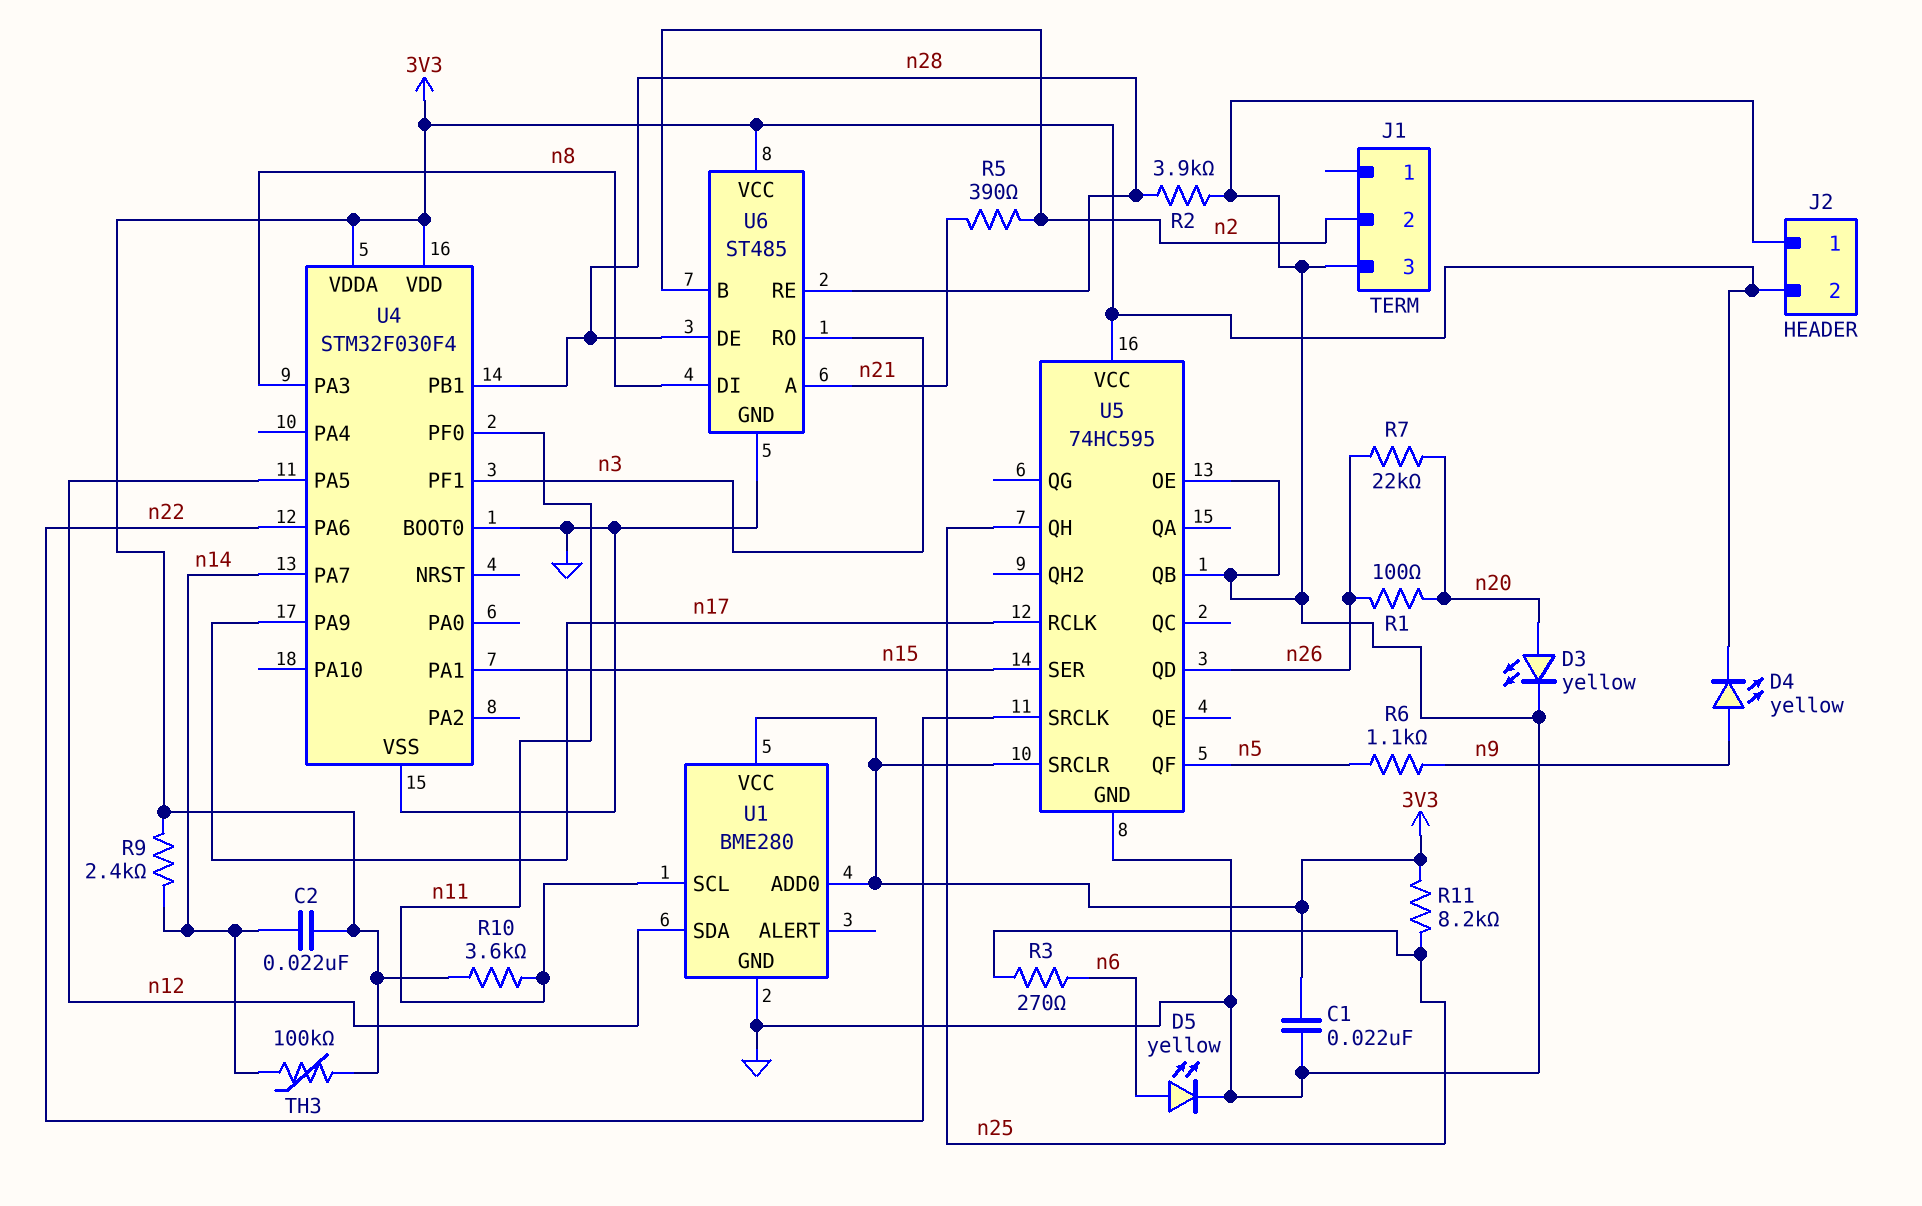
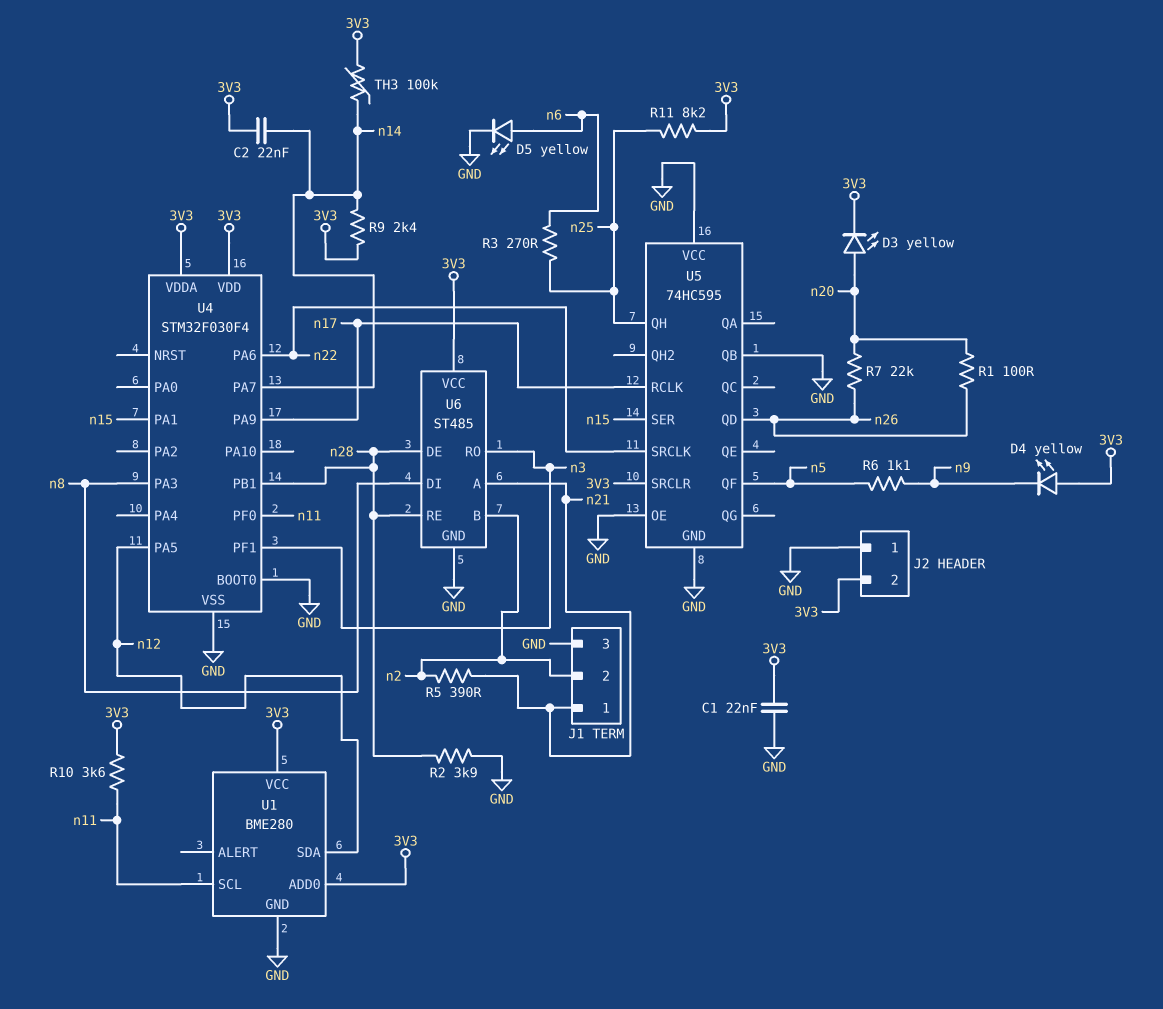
D3: LED yellow (A n20, K GND) -> LED yellow (A n20, K 3V3)
D4: LED yellow (A n9, K 3V3) -> LED yellow (A 3V3, K n9)
J1 pin 1: none -> n21
U5 pin VCC: 3V3 -> GND

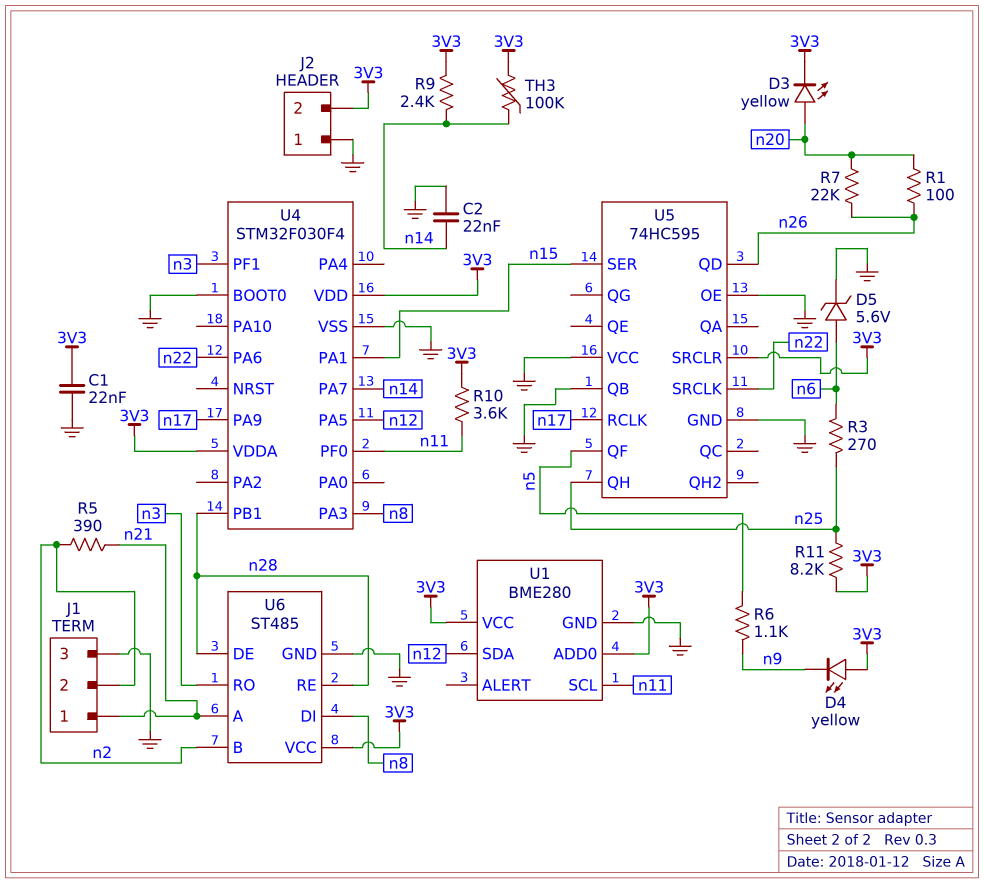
C2: 22nF (3V3, n14) -> 22nF (GND, n14)
D5: LED yellow (A n6, K GND) -> zener 5.6V (A n6, K GND)
R2: 3.9k (GND, n28) -> none

